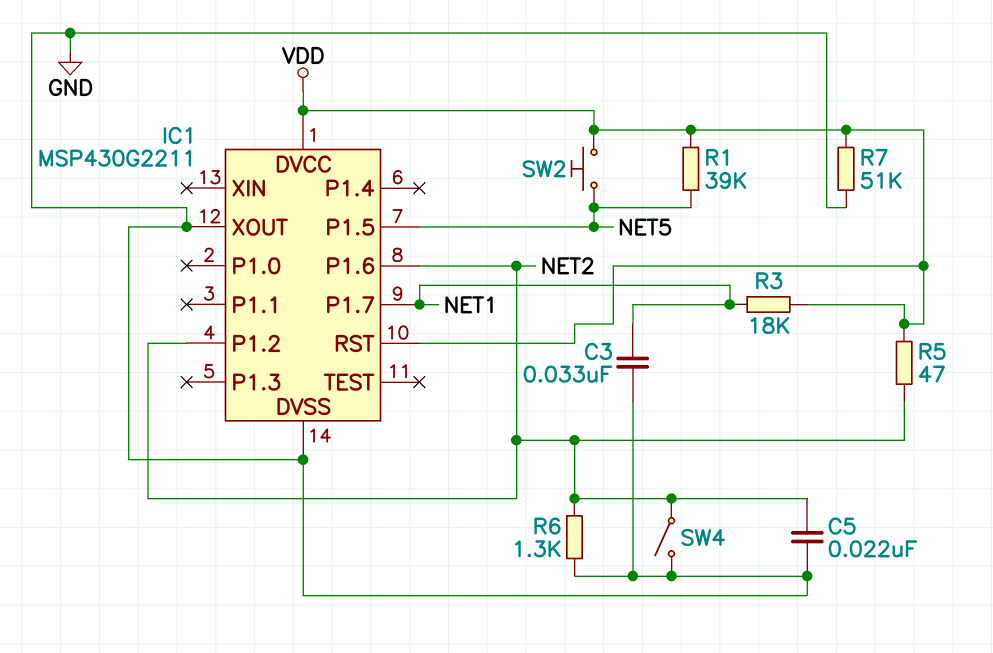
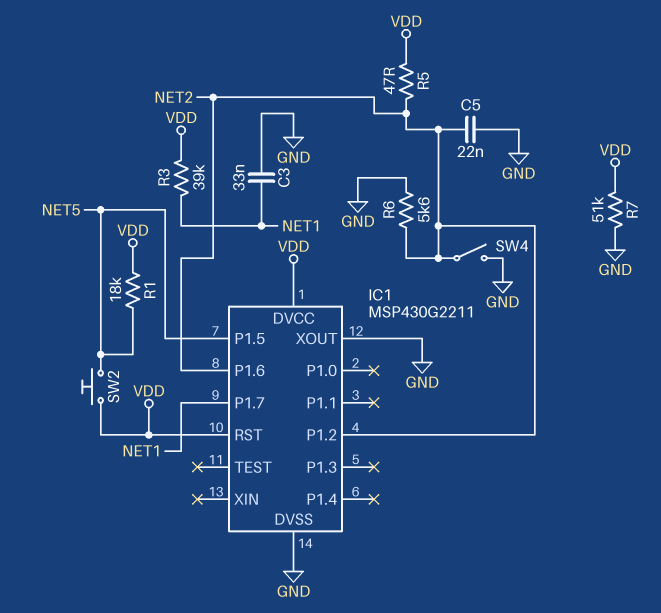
R1: 39k (NET5, VDD) -> 18k (NET5, VDD)
R3: 18k (NET1, VDD) -> 39k (NET1, VDD)
R6: 1.3k (GND, NET2) -> 5.6k (GND, NET2)

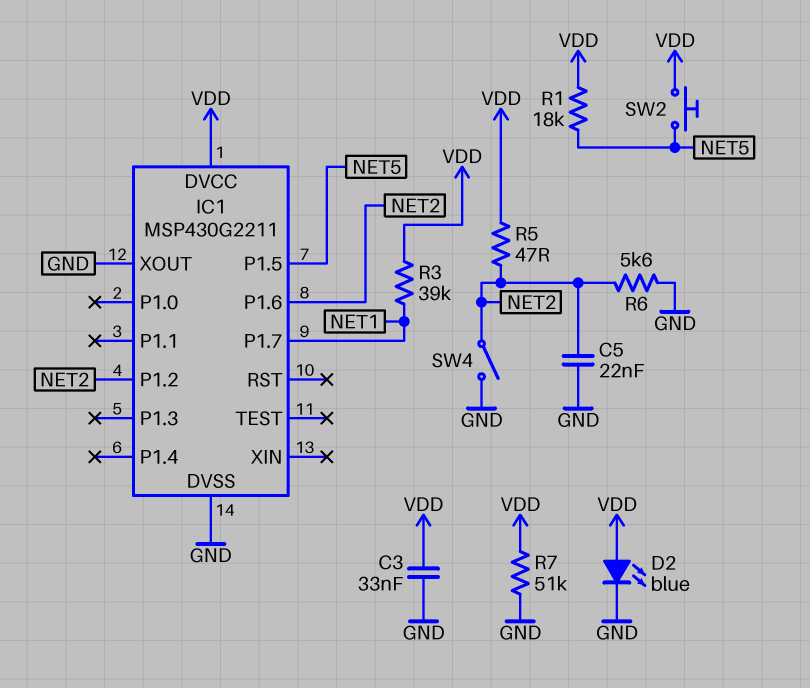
C3: 33nF (GND, NET1) -> 33nF (GND, VDD)
D2: none -> LED blue (A VDD, K GND)
IC1 pin RST: VDD -> none

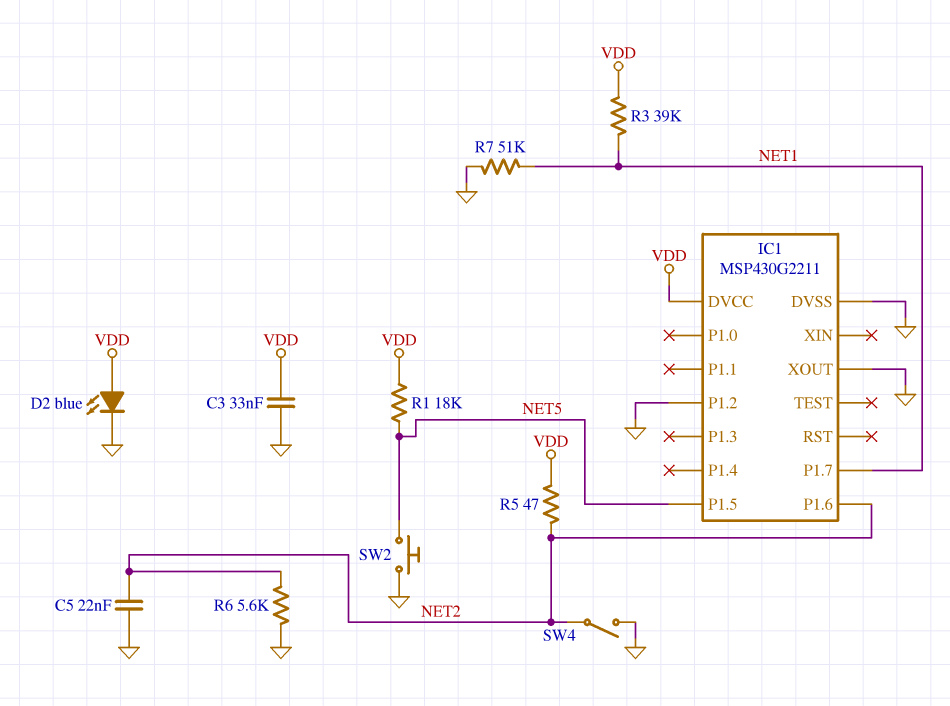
IC1 pin P1.2: NET2 -> GND
R7: 51k (GND, VDD) -> 51k (GND, NET1)
SW2: button (NET5, VDD) -> button (GND, NET5)

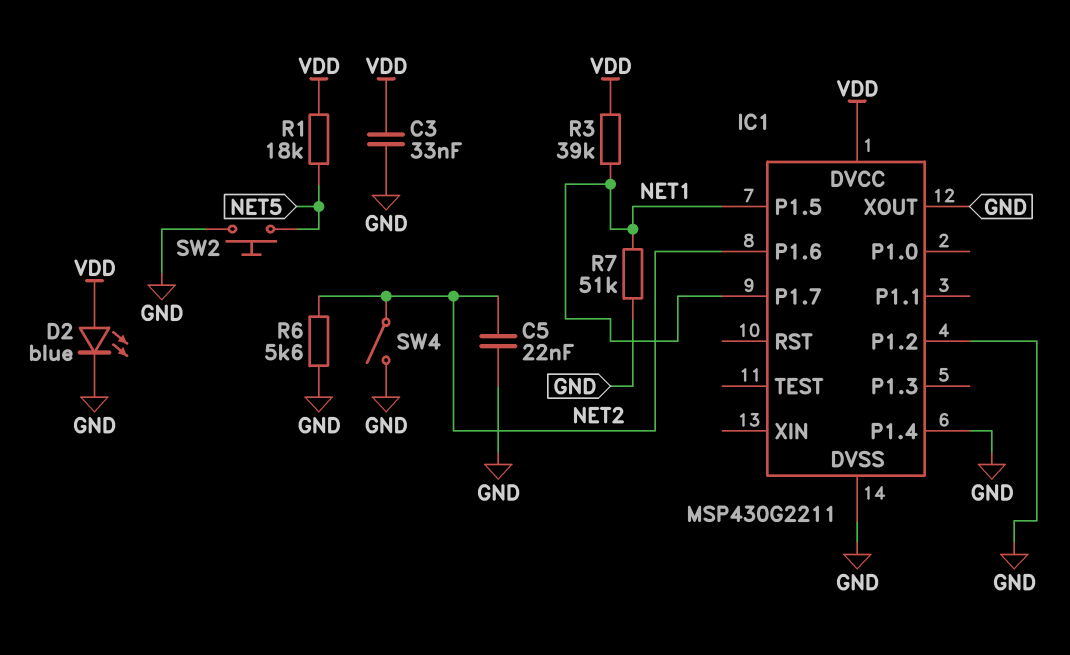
IC1 pin P1.4: none -> GND
IC1 pin P1.5: NET5 -> NET1
R5: 47 (NET2, VDD) -> none

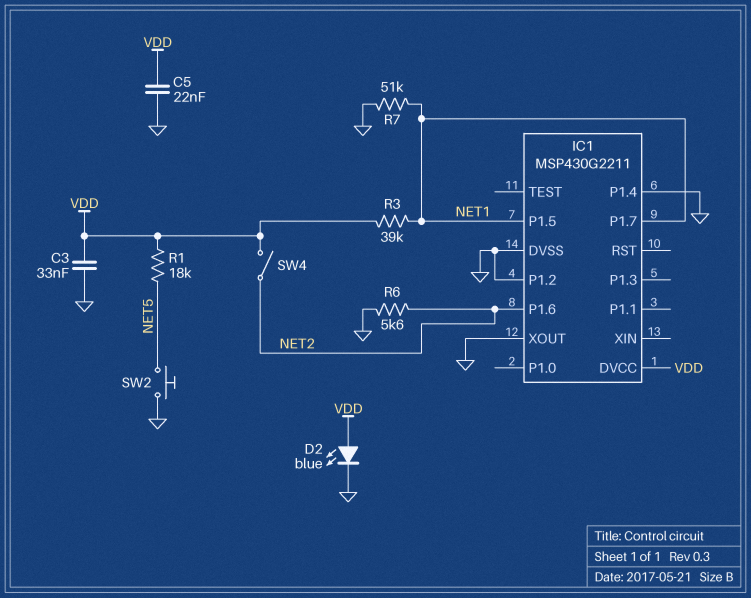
C5: 22nF (GND, NET2) -> 22nF (GND, VDD)
SW4: switch (GND, NET2) -> switch (NET2, VDD)

